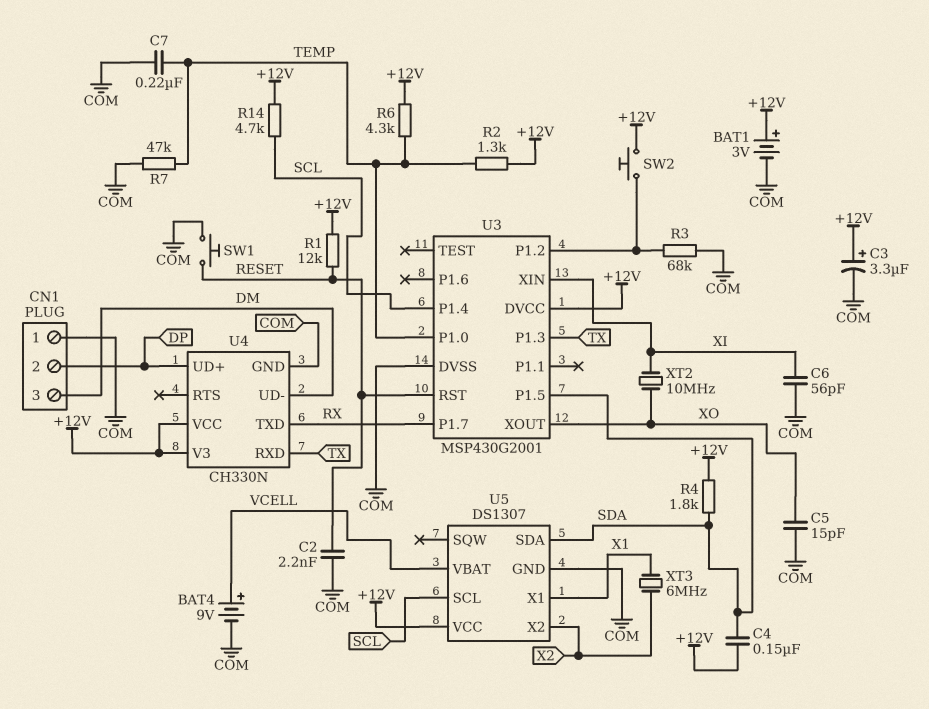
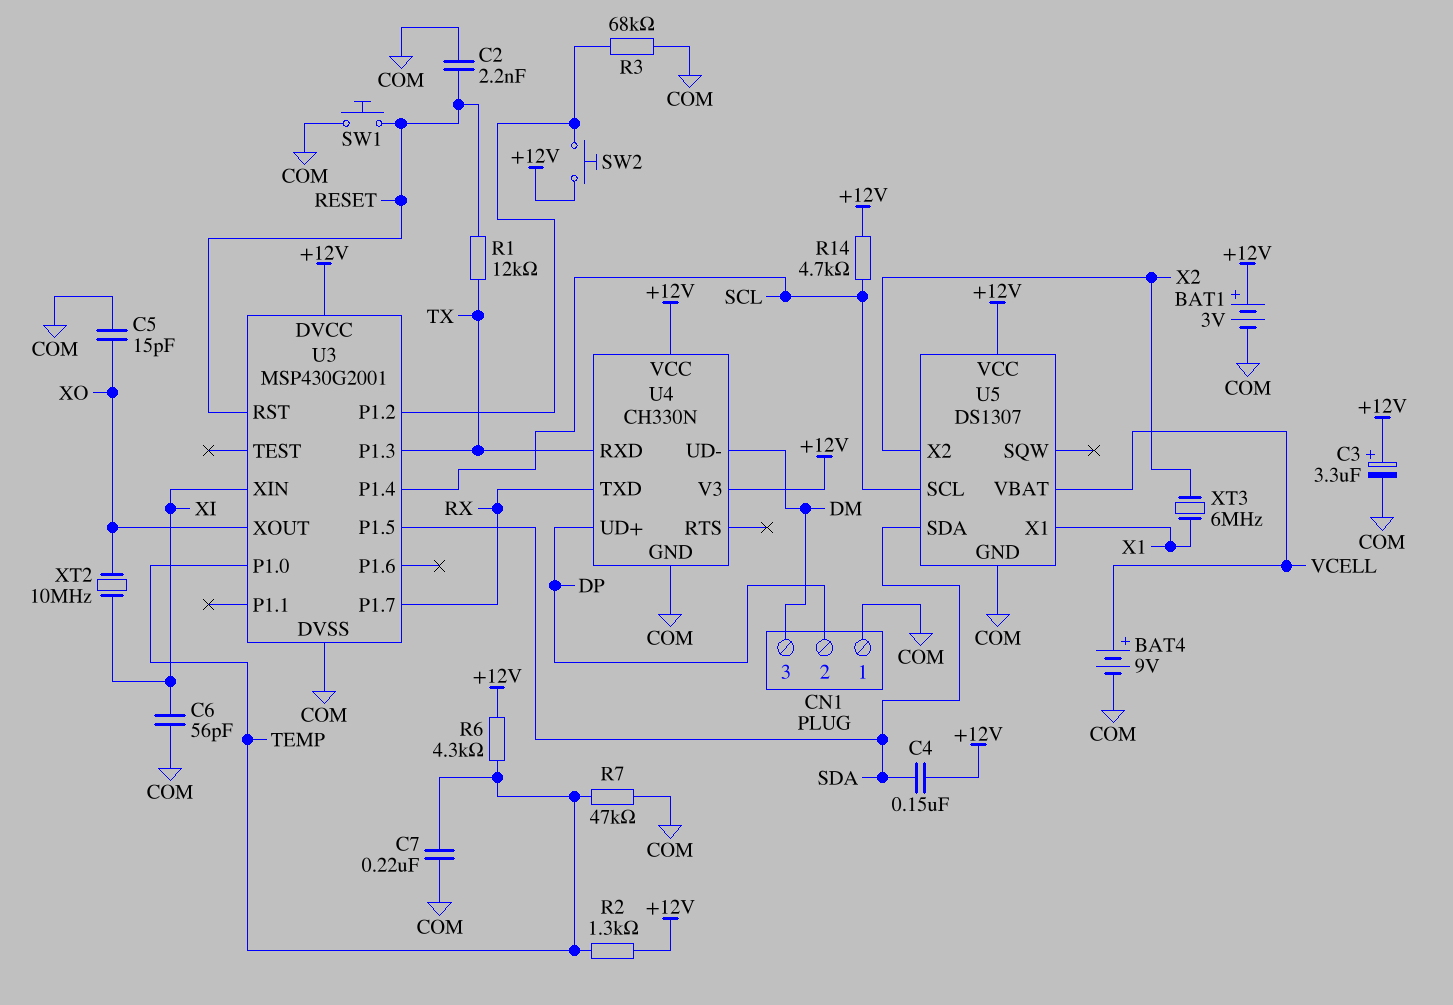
R1: 12k (+12V, RESET) -> 12k (RESET, TX)
R4: 1.8k (+12V, SDA) -> none

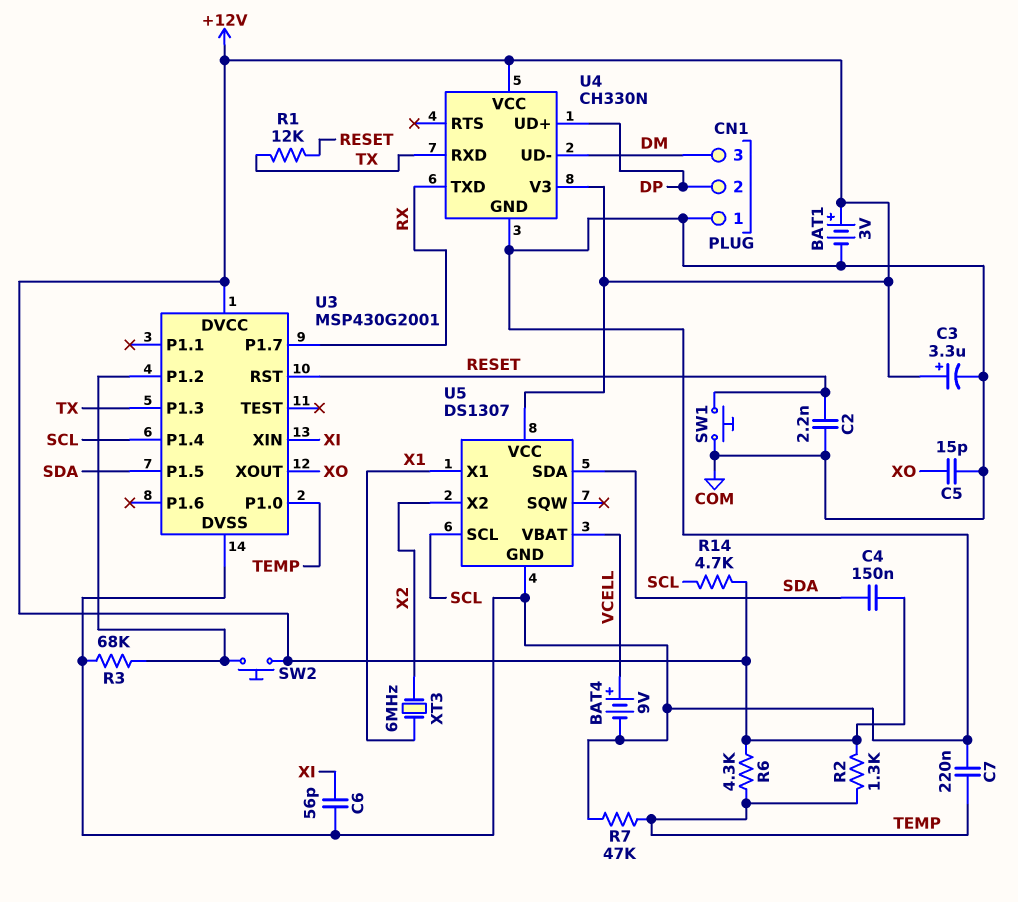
XT2: 10MHz (XI, XO) -> none

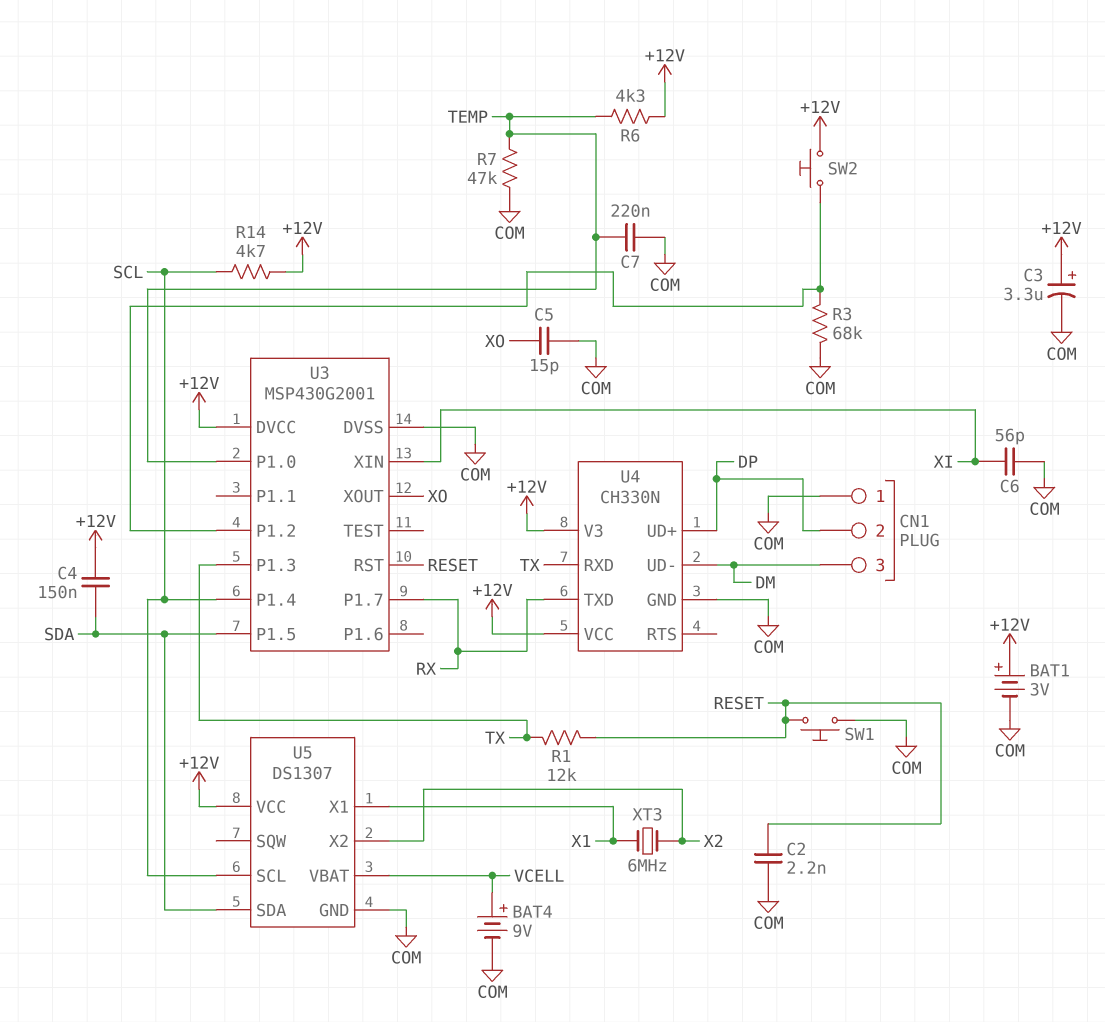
R2: 1.3k (+12V, TEMP) -> none

